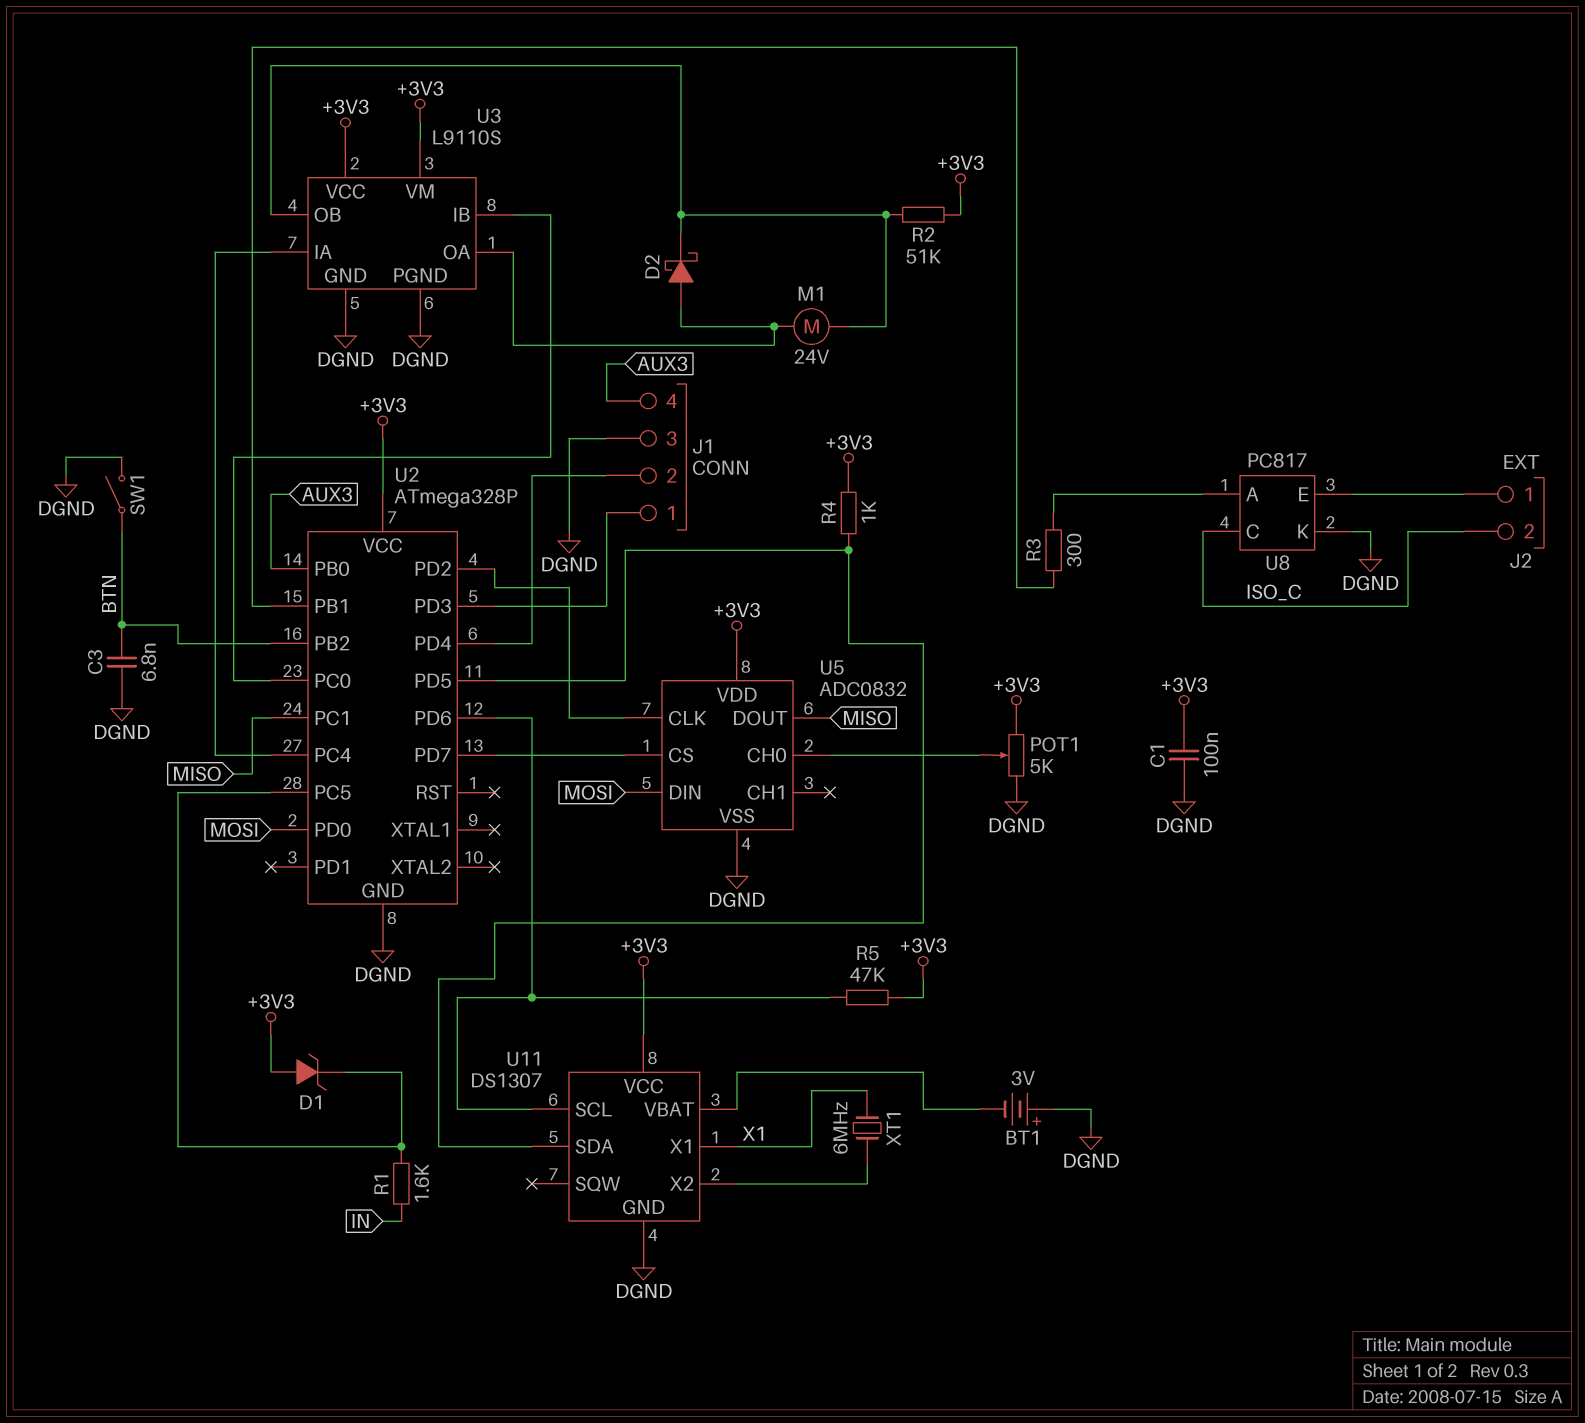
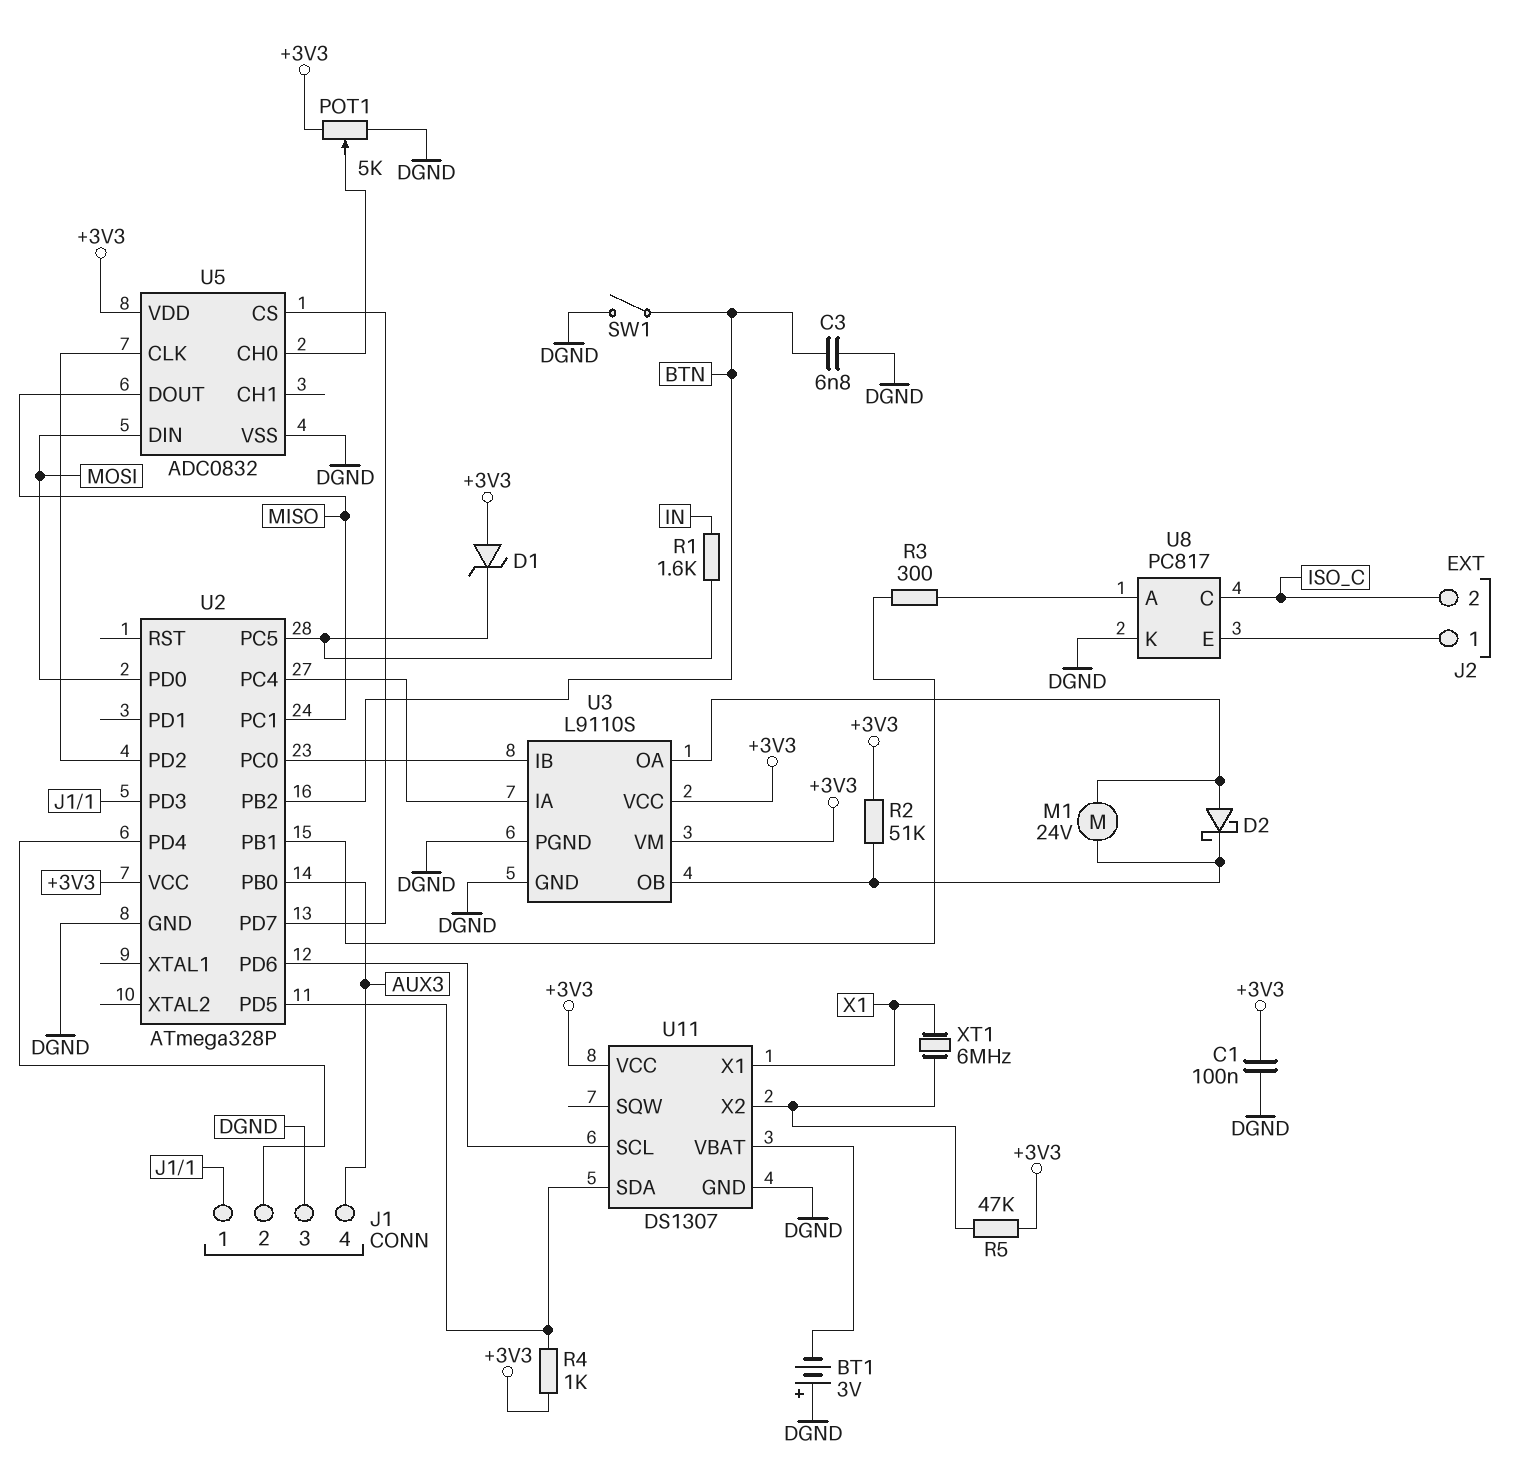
R5: 47k (+3V3, U2/PD6) -> 47k (+3V3, U11/X2)

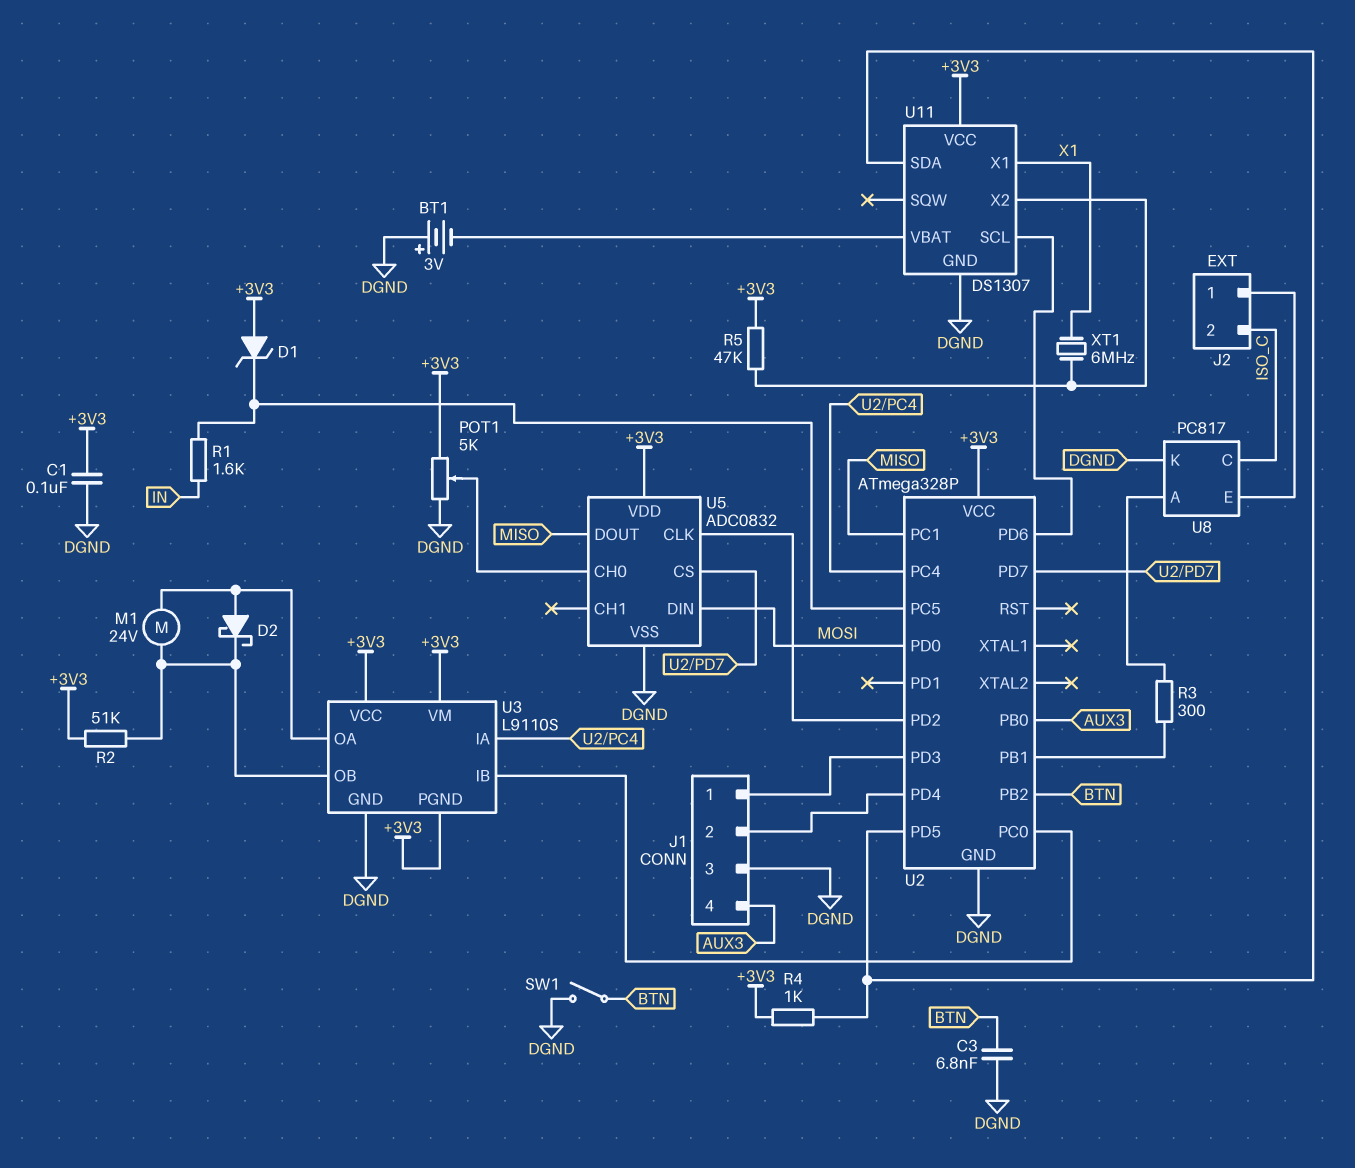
U3 pin PGND: DGND -> +3V3

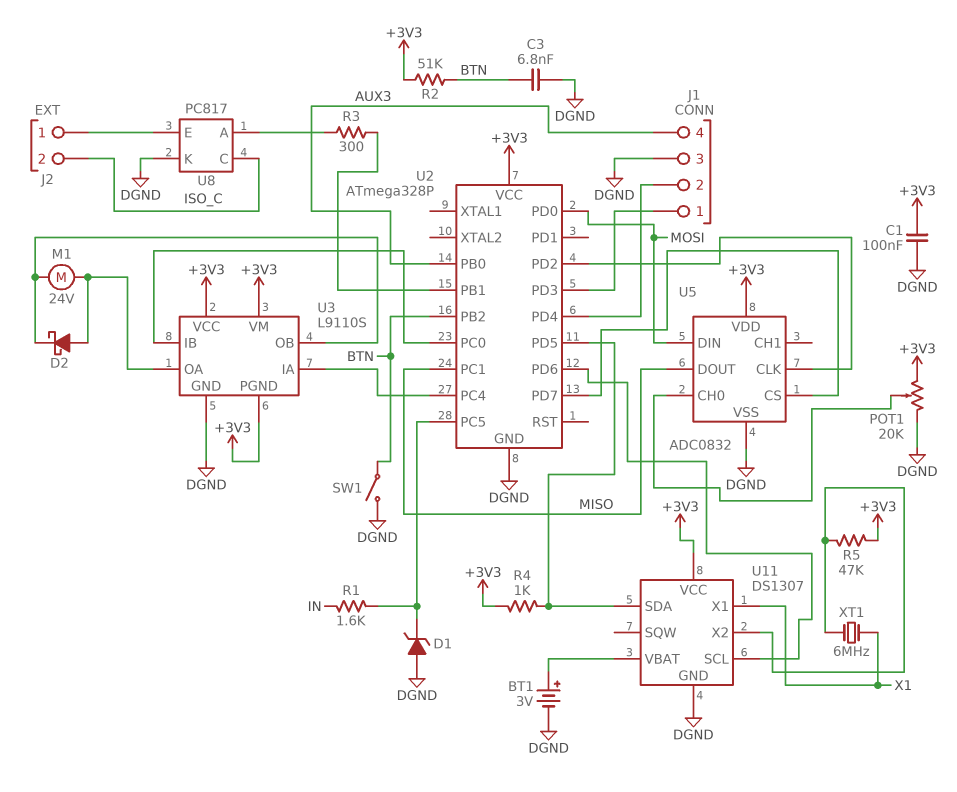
BT1: 3V (plus DGND, minus U11/VBAT) -> 3V (plus U11/VBAT, minus DGND)
D1: zener (A +3V3, K U2/PC5) -> zener (A DGND, K U2/PC5)
POT1: 5k (+3V3, DGND, wiper U5/CH0) -> 20k (+3V3, DGND, wiper U5/CH0)
R2: 51k (+3V3, U3/OB) -> 51k (+3V3, BTN)

